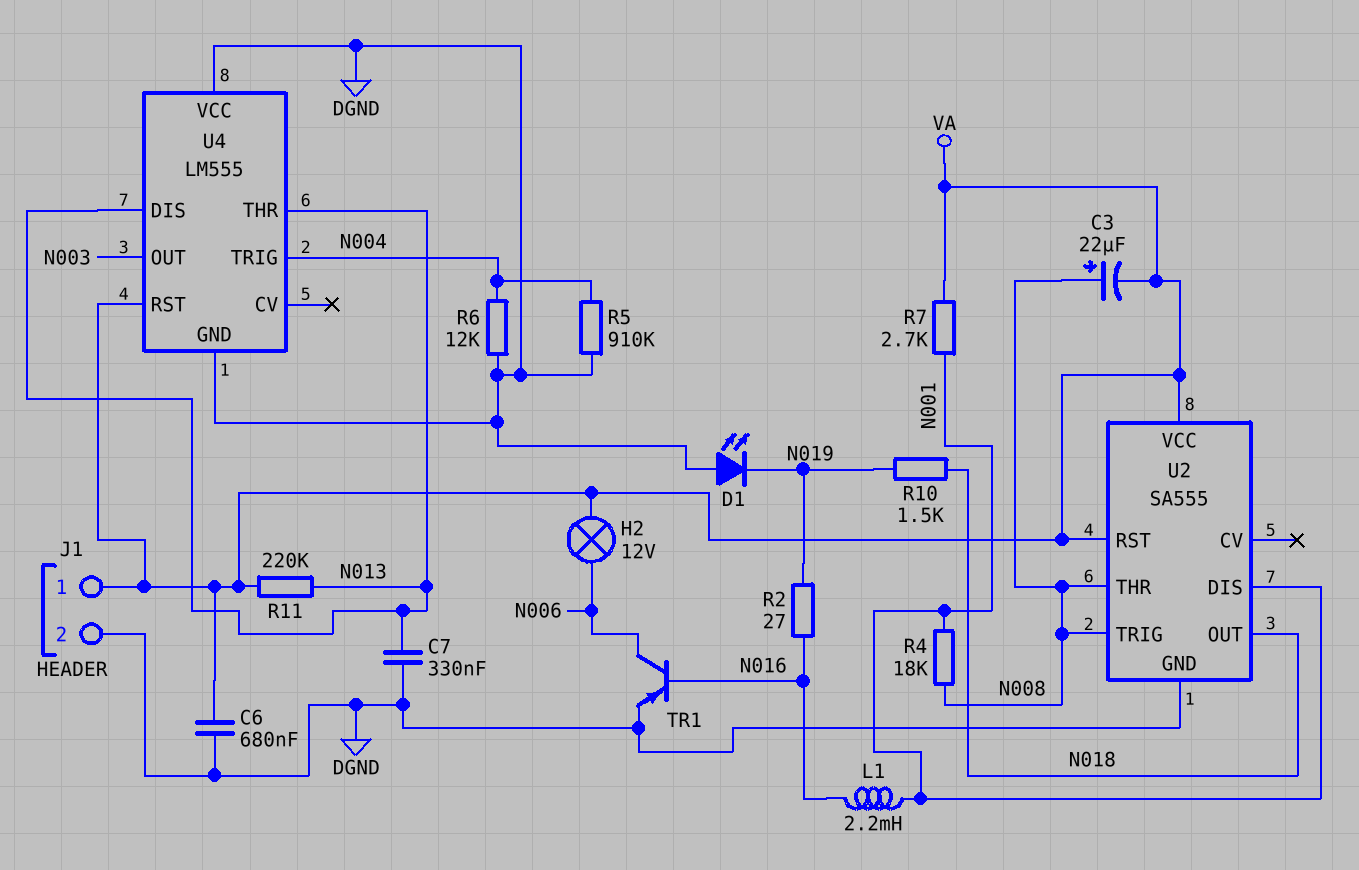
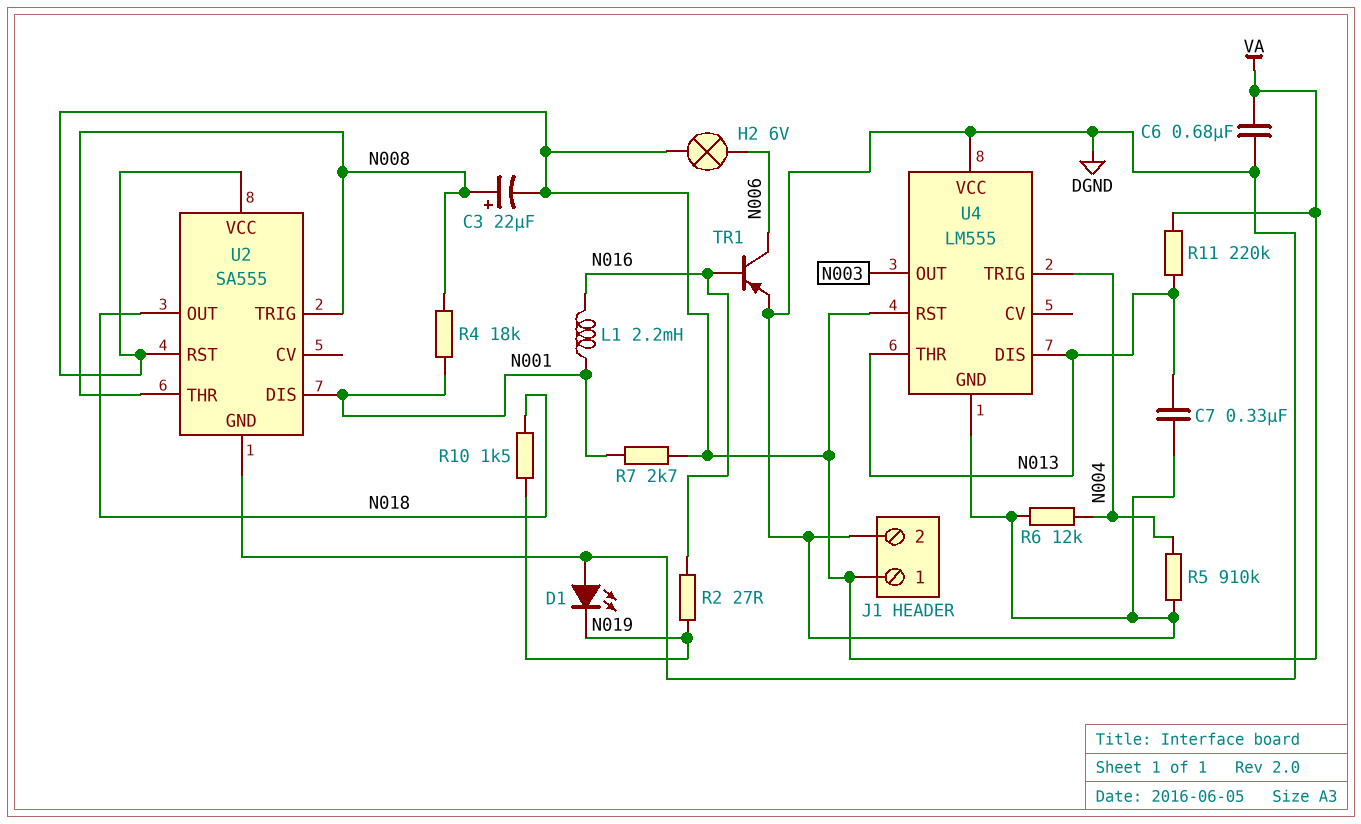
H2: lamp 12V (N006, VA) -> lamp 6V (N006, VA)

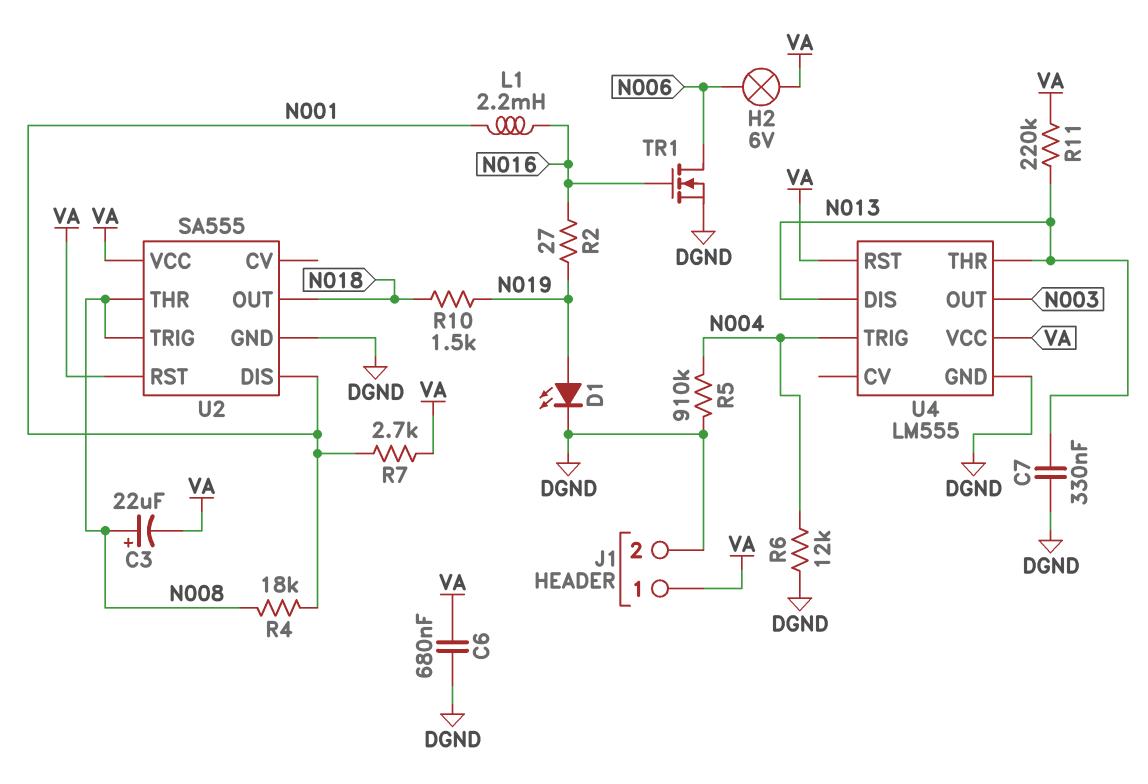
D1: LED (A DGND, K N019) -> LED (A N019, K DGND)
TR1: PNP (B N016, C N006, E DGND) -> NMOS (G N016, D N006, S DGND)
U4 pin VCC: DGND -> VA

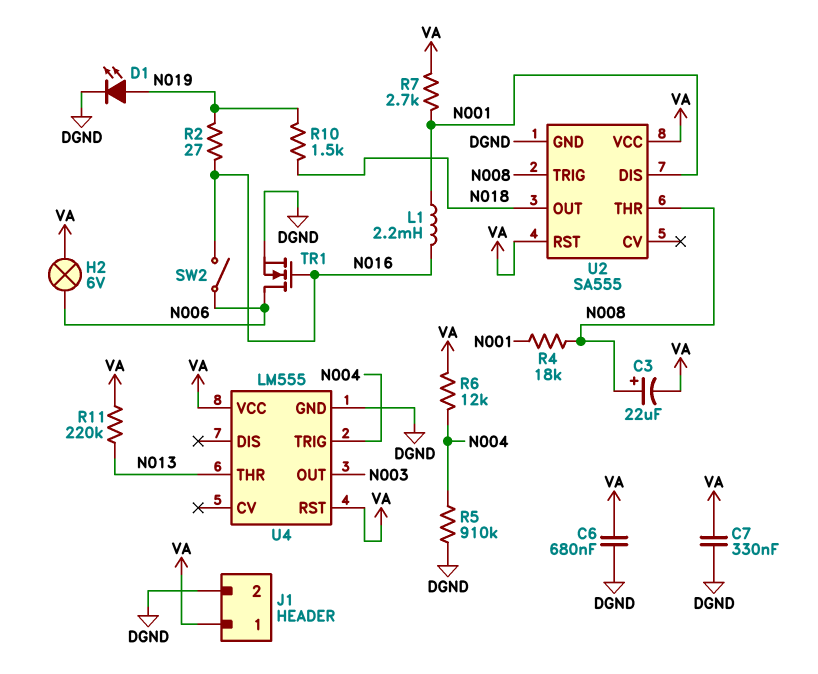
C7: 330nF (DGND, N013) -> 330nF (DGND, VA)
R6: 12k (DGND, N004) -> 12k (N004, VA)
SW2: none -> switch (N006, N016)
U4 pin DIS: N013 -> none

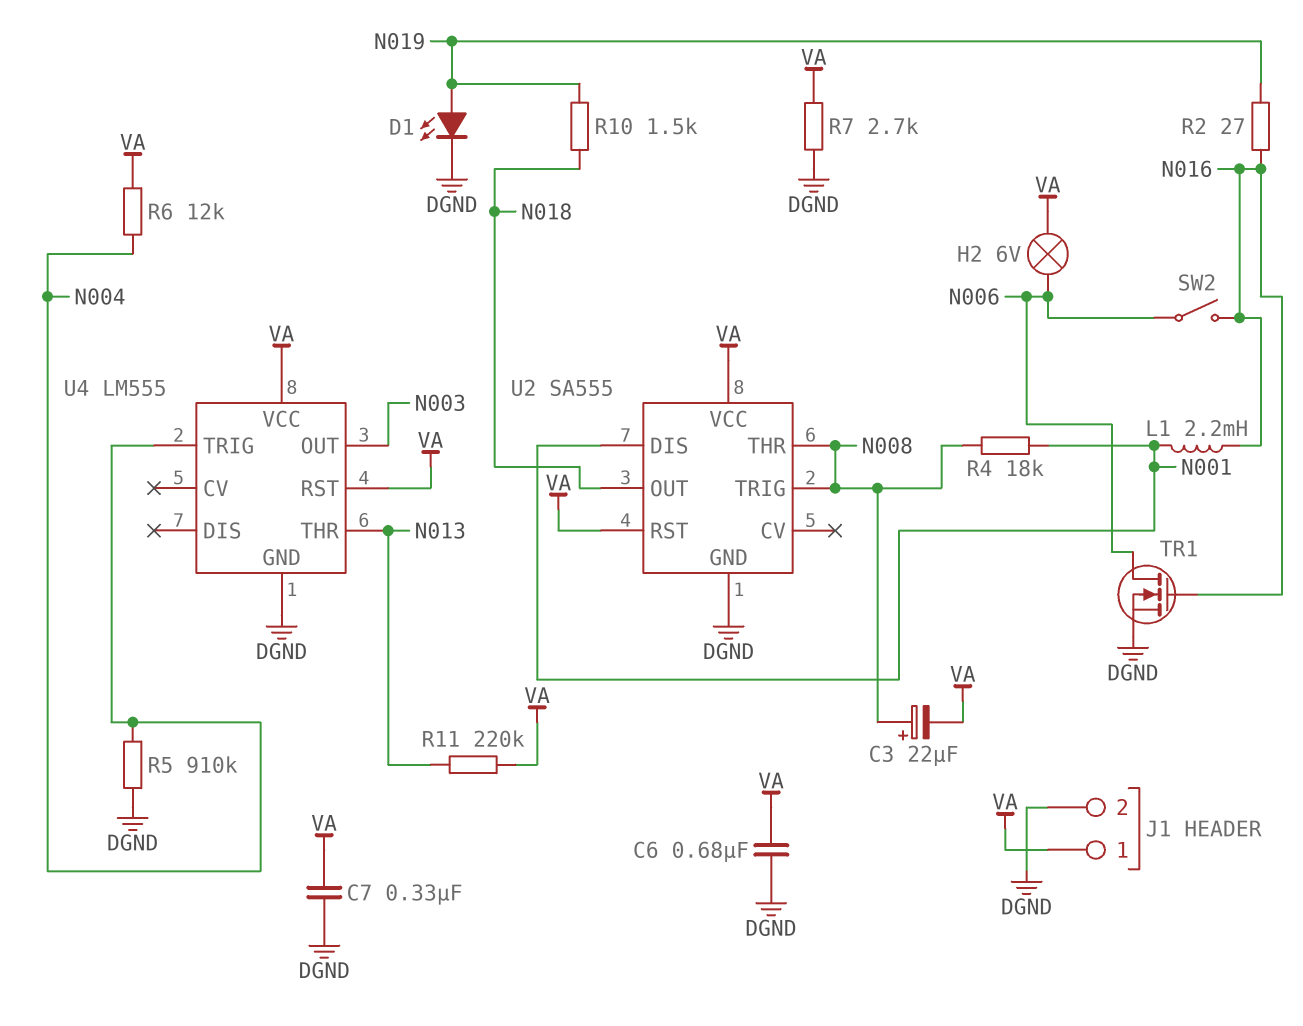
R7: 2.7k (N001, VA) -> 2.7k (DGND, VA)

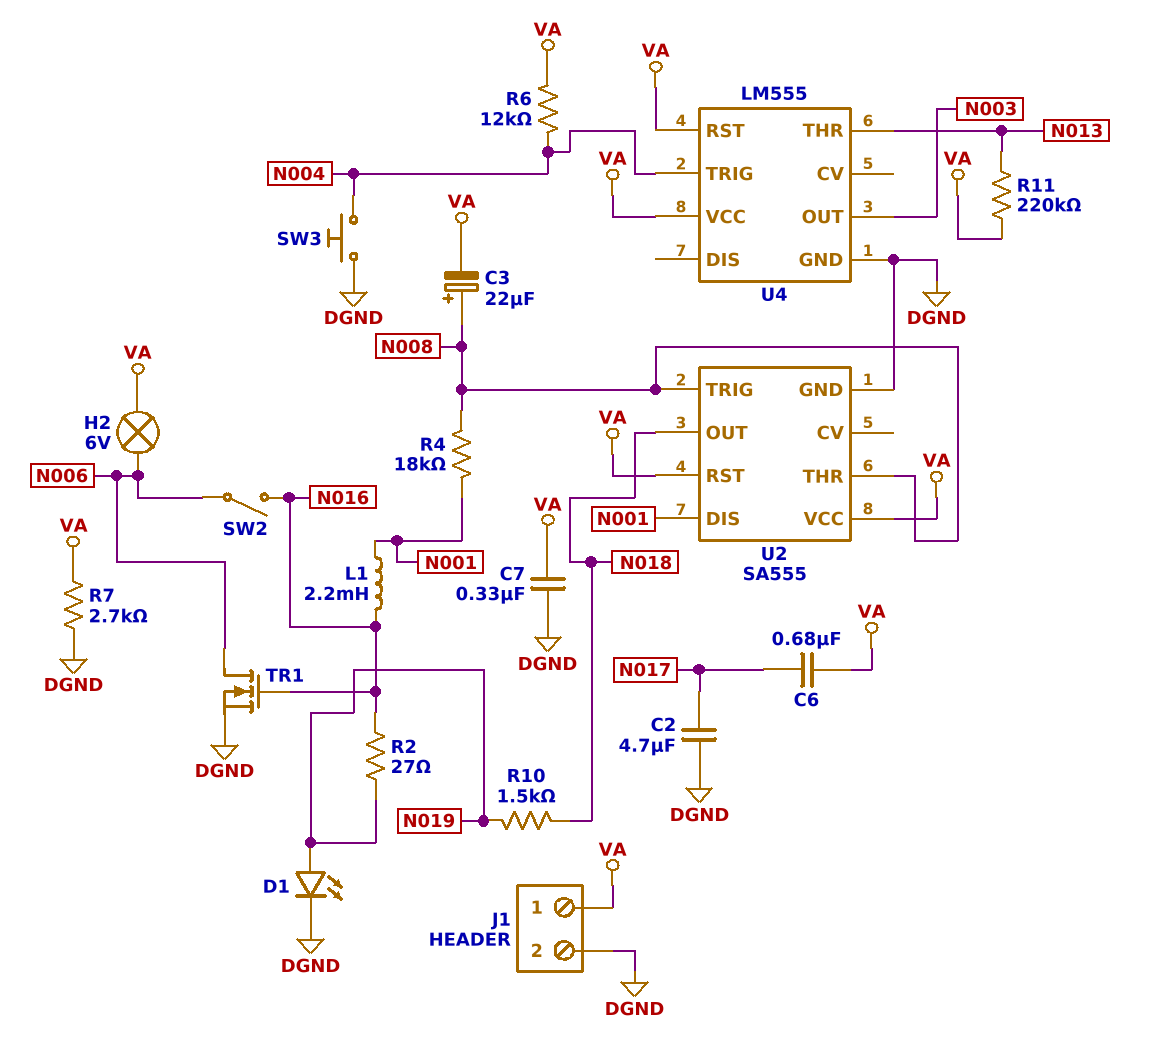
C2: none -> 4.7uF (DGND, N017)
C6: 680nF (DGND, VA) -> 680nF (N017, VA)
R5: 910k (DGND, N004) -> none
SW3: none -> button (DGND, N004)

